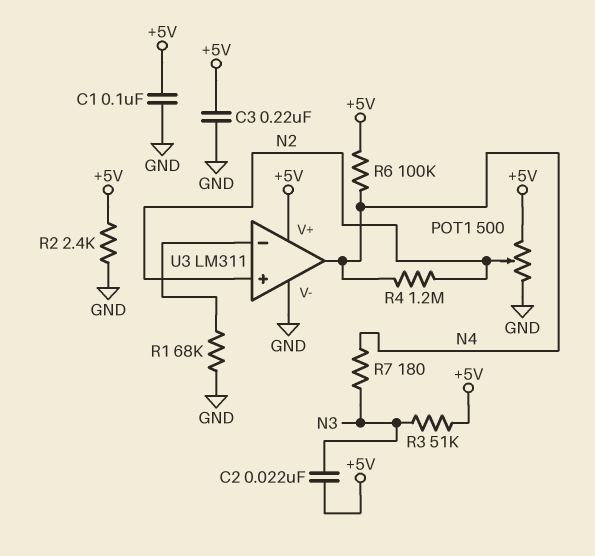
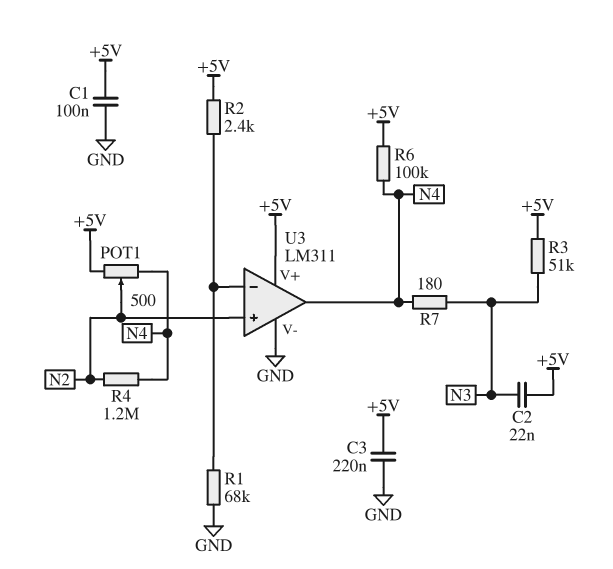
POT1: 500 (+5V, GND, wiper N2) -> 500 (+5V, N4, wiper N2)
R2: 2.4k (+5V, GND) -> 2.4k (+5V, U3/in-)

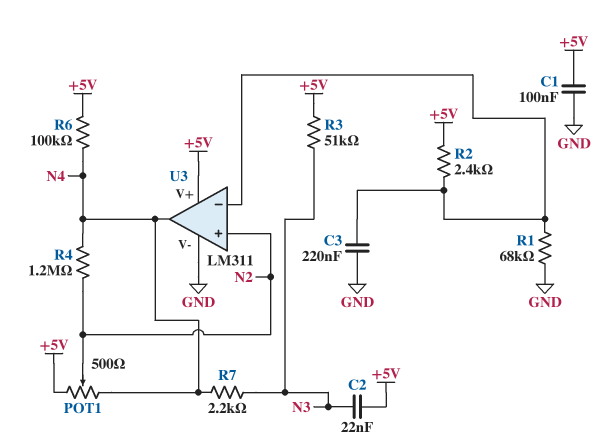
C3: 220nF (+5V, GND) -> 220nF (GND, U3/in-)
R7: 180 (N3, N4) -> 2.2k (N3, N4)

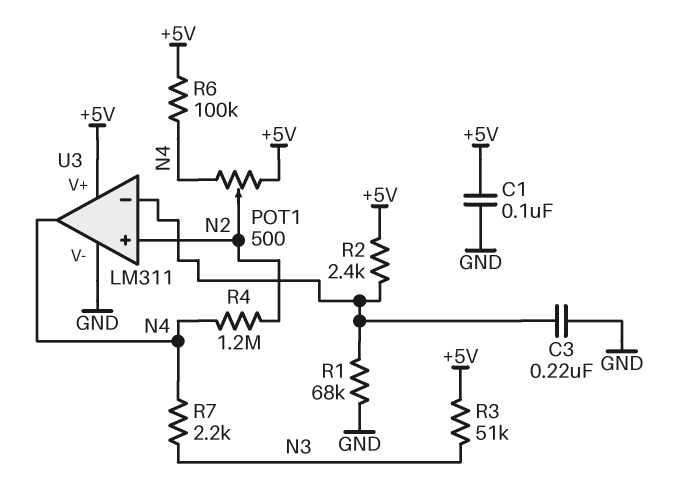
C2: 22nF (+5V, N3) -> none

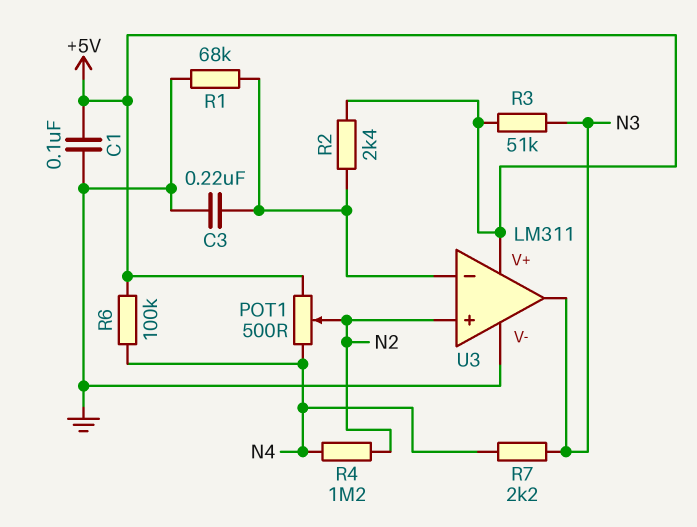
U3 pin out: N4 -> N3

